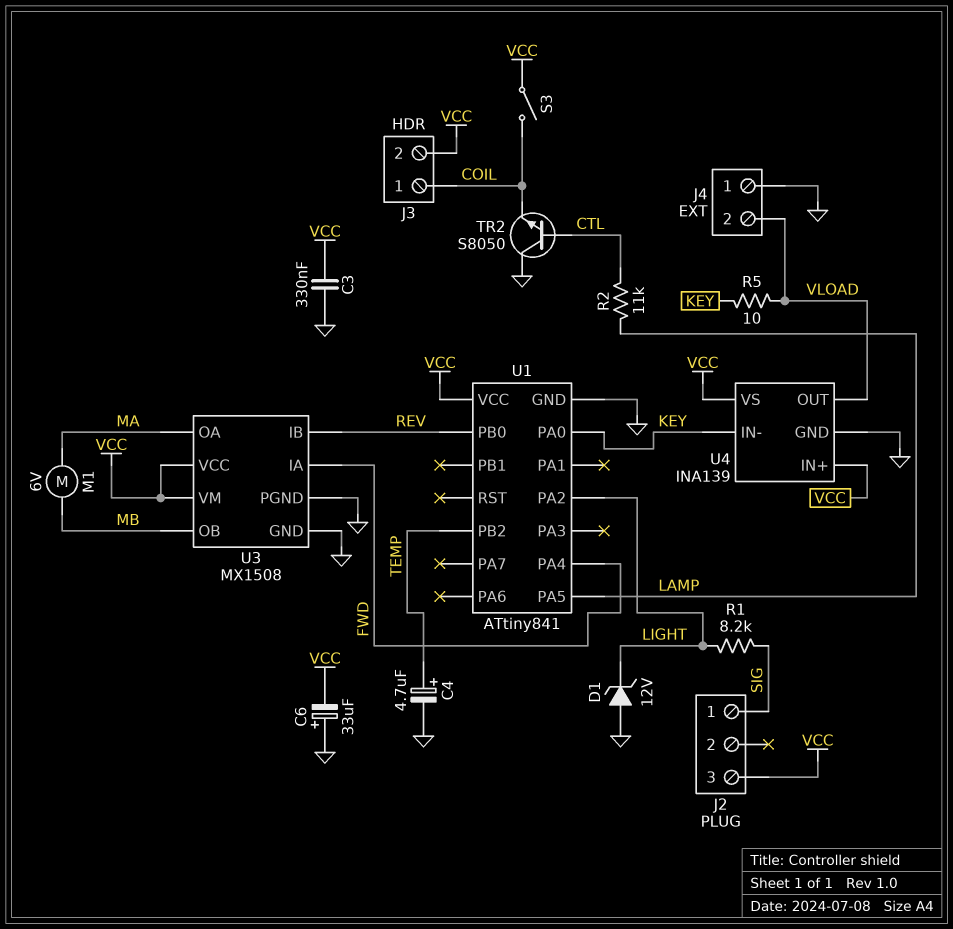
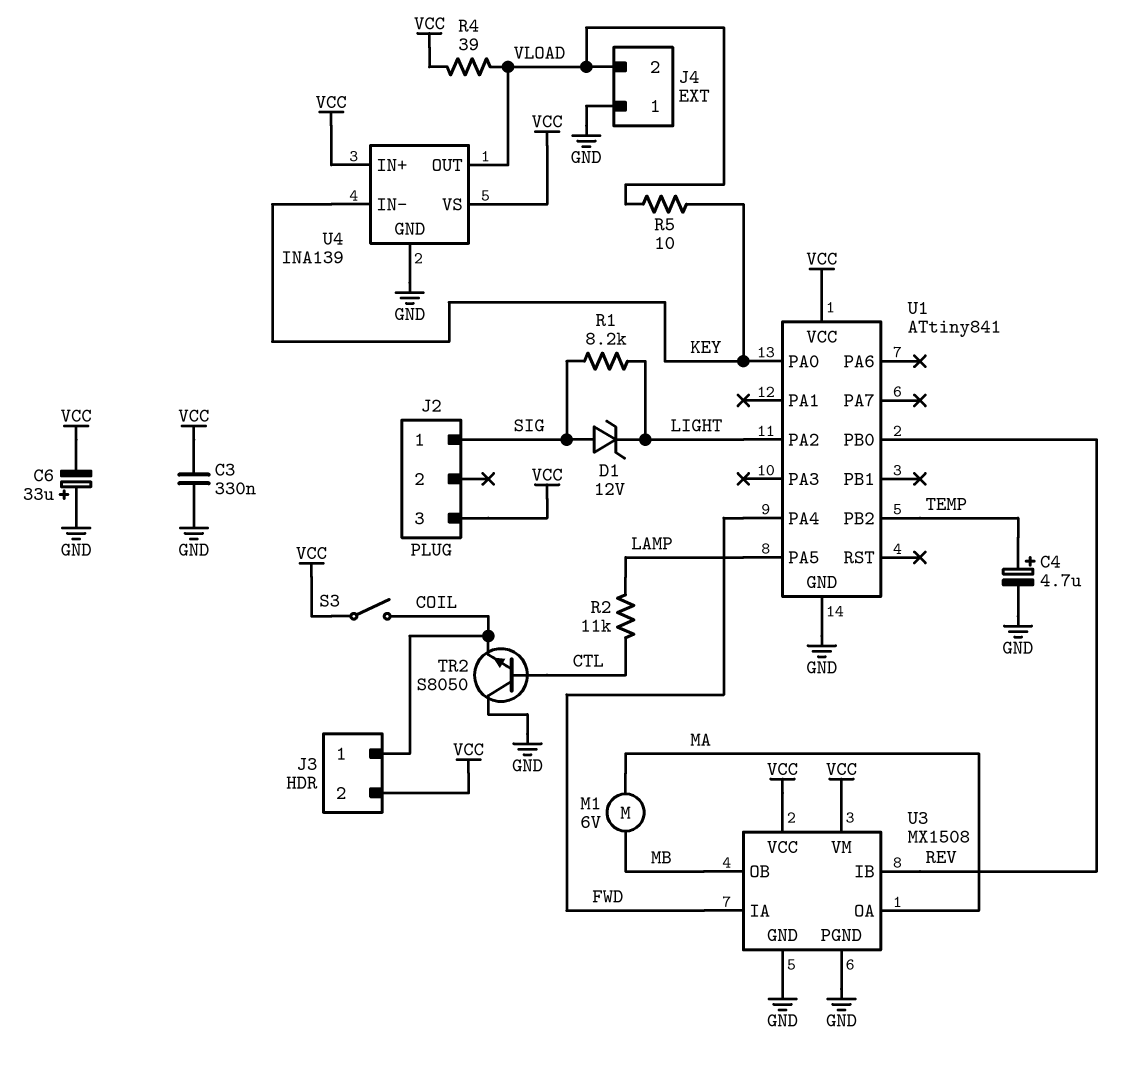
D1: zener 12V (A GND, K LIGHT) -> zener 12V (A SIG, K LIGHT)
R4: none -> 39 (VCC, VLOAD)

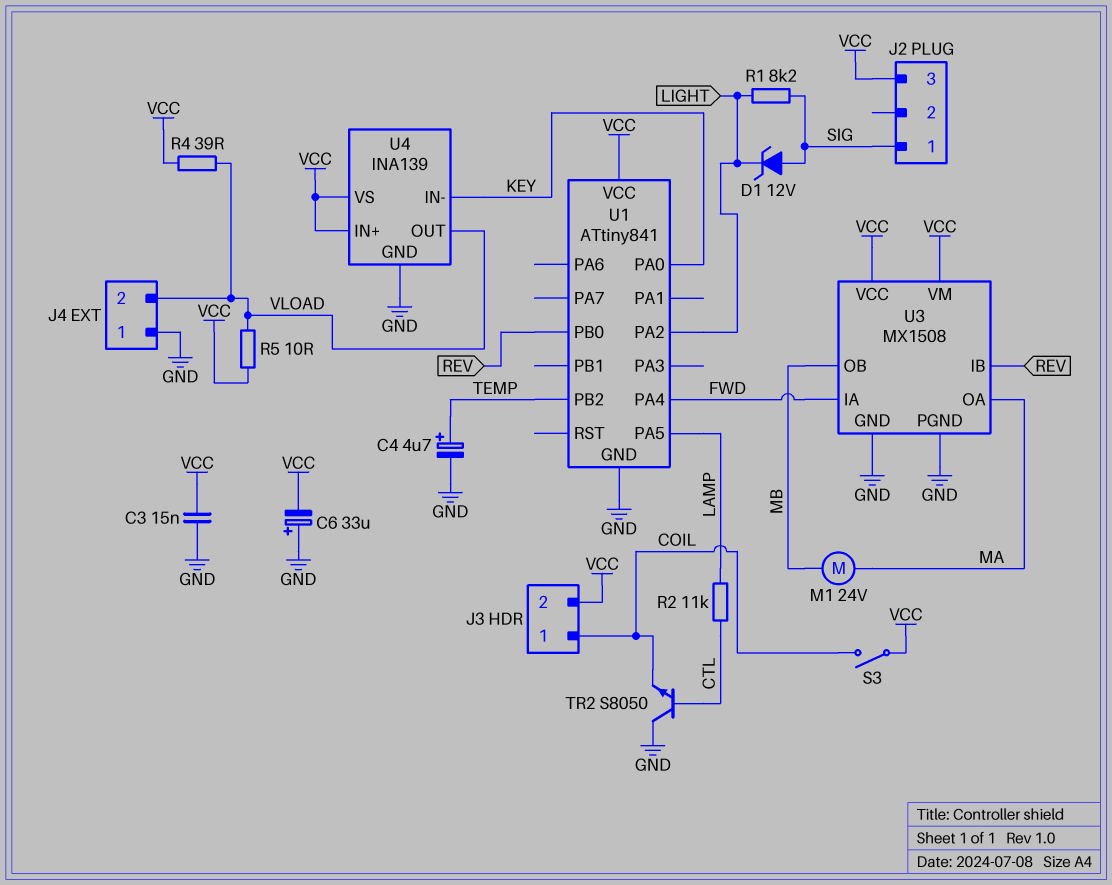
C3: 330nF (GND, VCC) -> 15nF (GND, VCC)
M1: motor 6V (MA, MB) -> motor 24V (MA, MB)
R5: 10 (KEY, VLOAD) -> 10 (VCC, VLOAD)

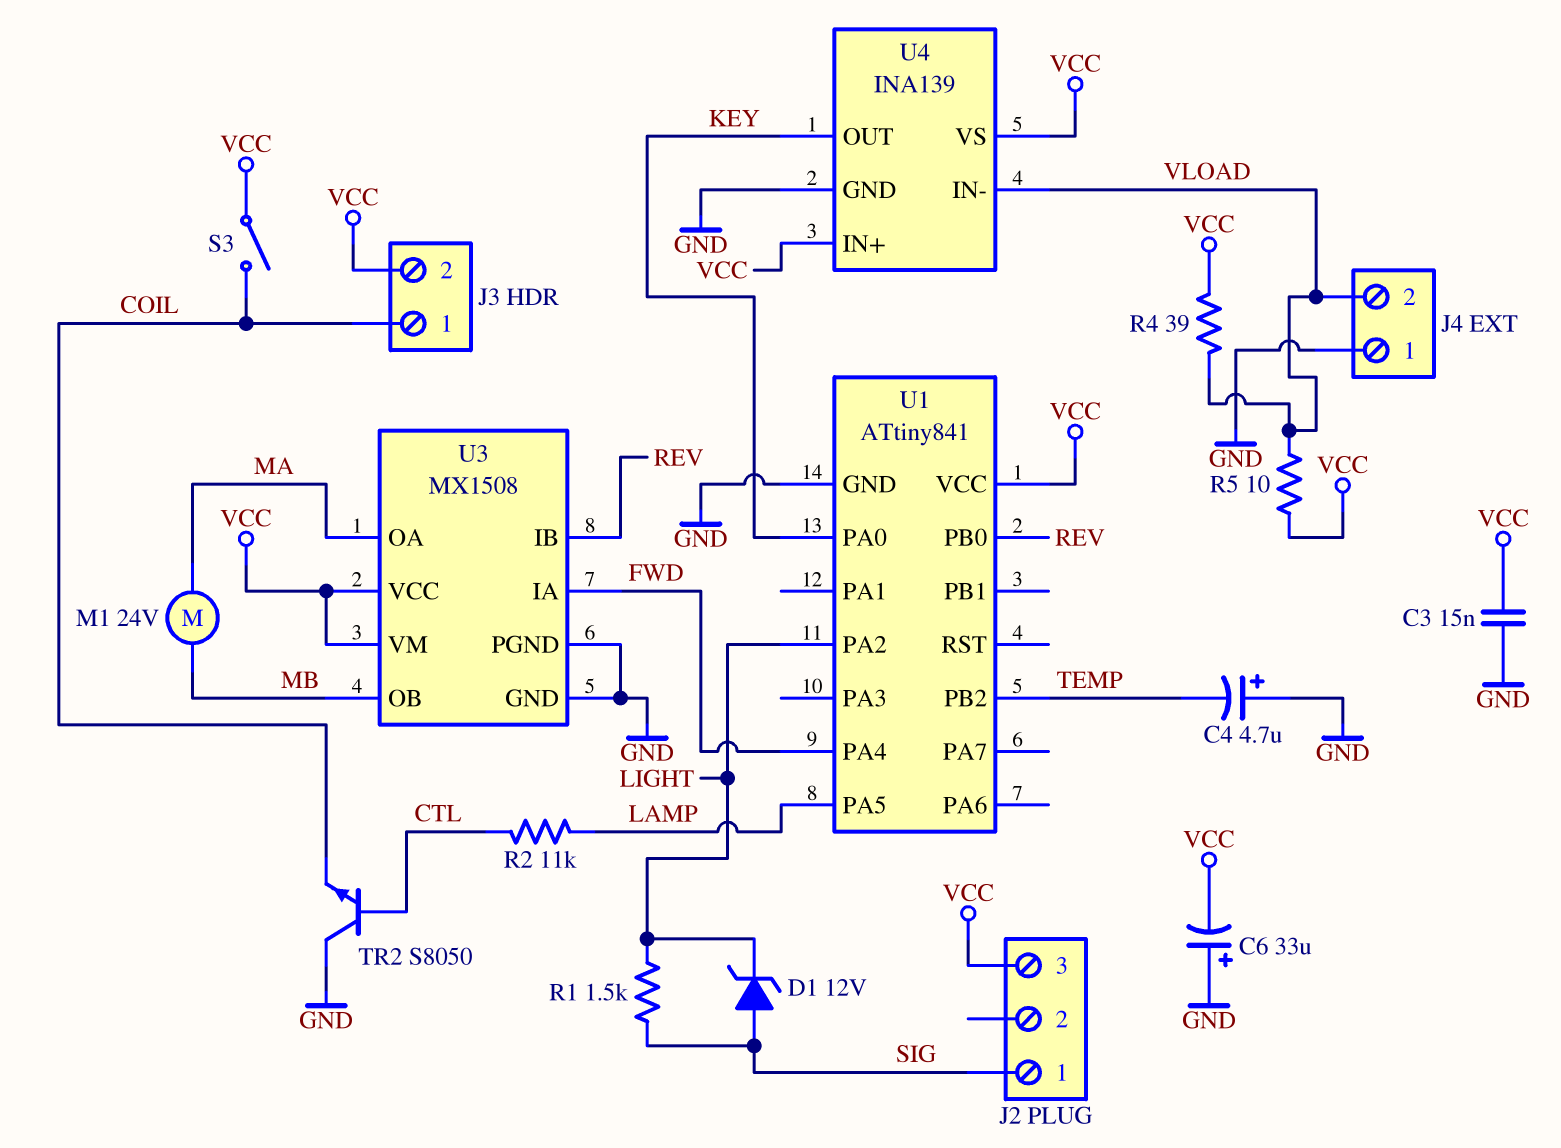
C4: 4.7uF (plus TEMP, minus GND) -> 4.7uF (plus GND, minus TEMP)
R1: 8.2k (LIGHT, SIG) -> 1.5k (LIGHT, SIG)
U4 pin IN-: KEY -> VLOAD
U4 pin OUT: VLOAD -> KEY

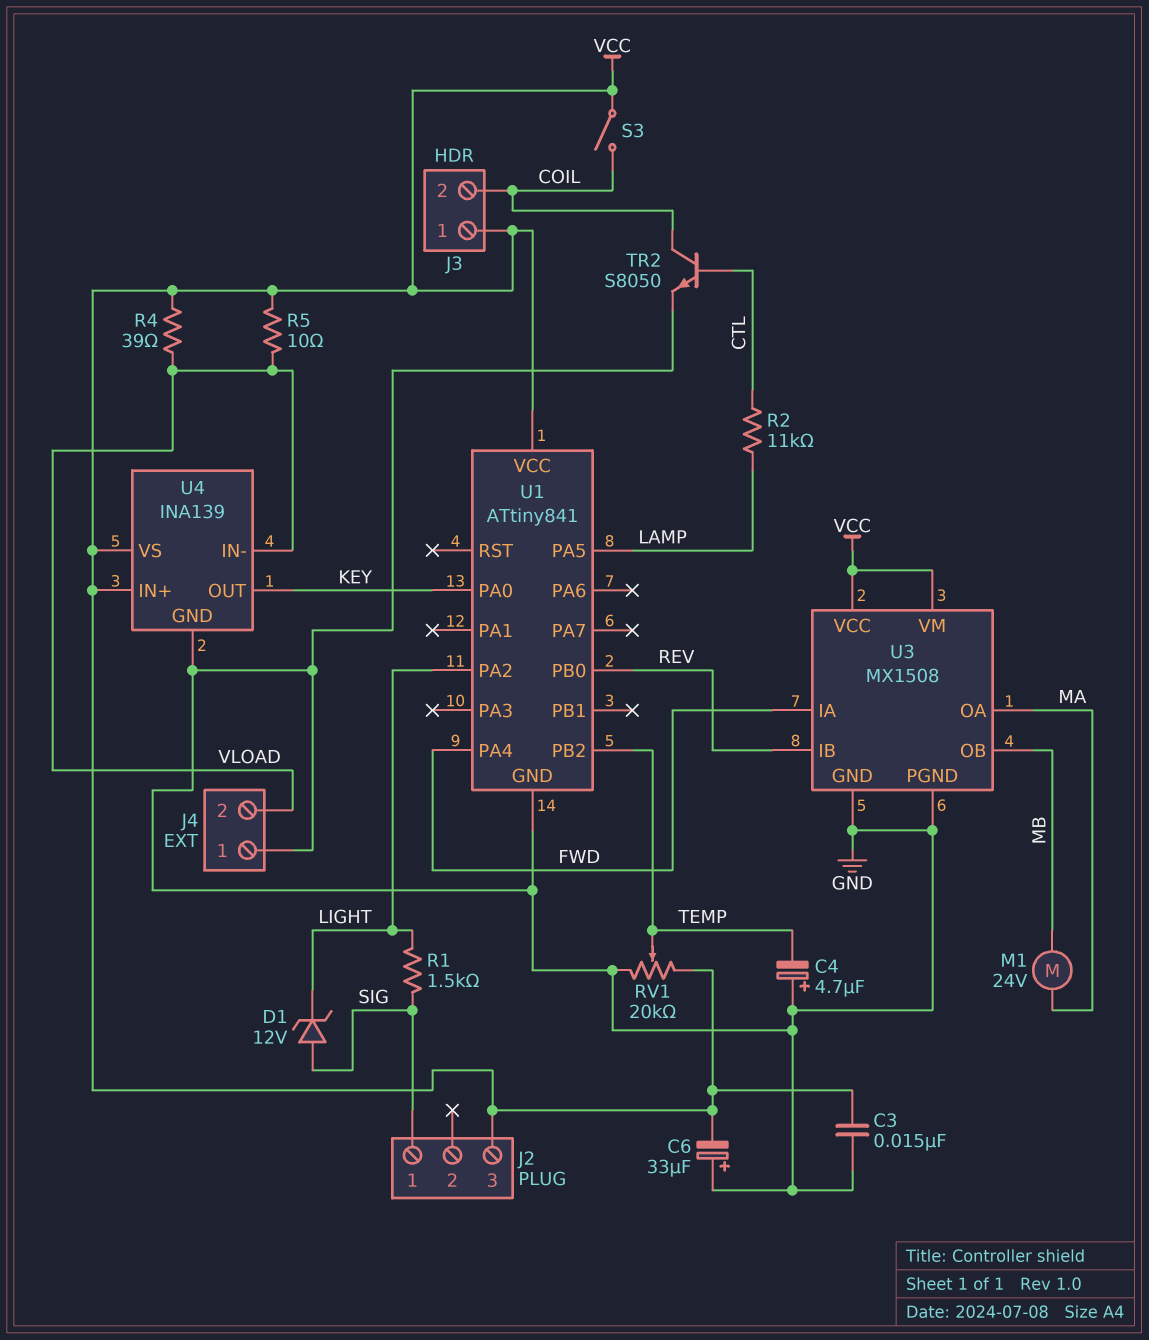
J3 pin 1: COIL -> VCC
J3 pin 2: VCC -> COIL
RV1: none -> 20k (GND, VCC, wiper TEMP)
TR2: NPN S8050 (B CTL, C GND, E COIL) -> NPN S8050 (B CTL, C COIL, E GND)

